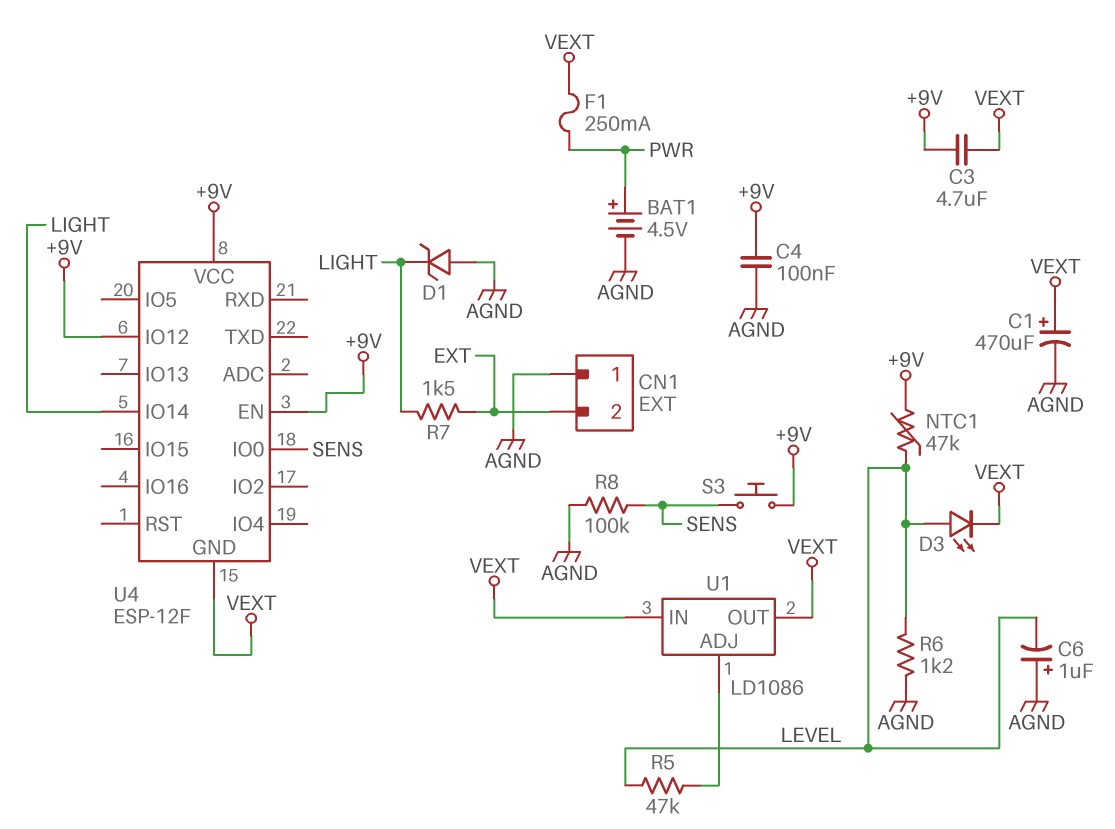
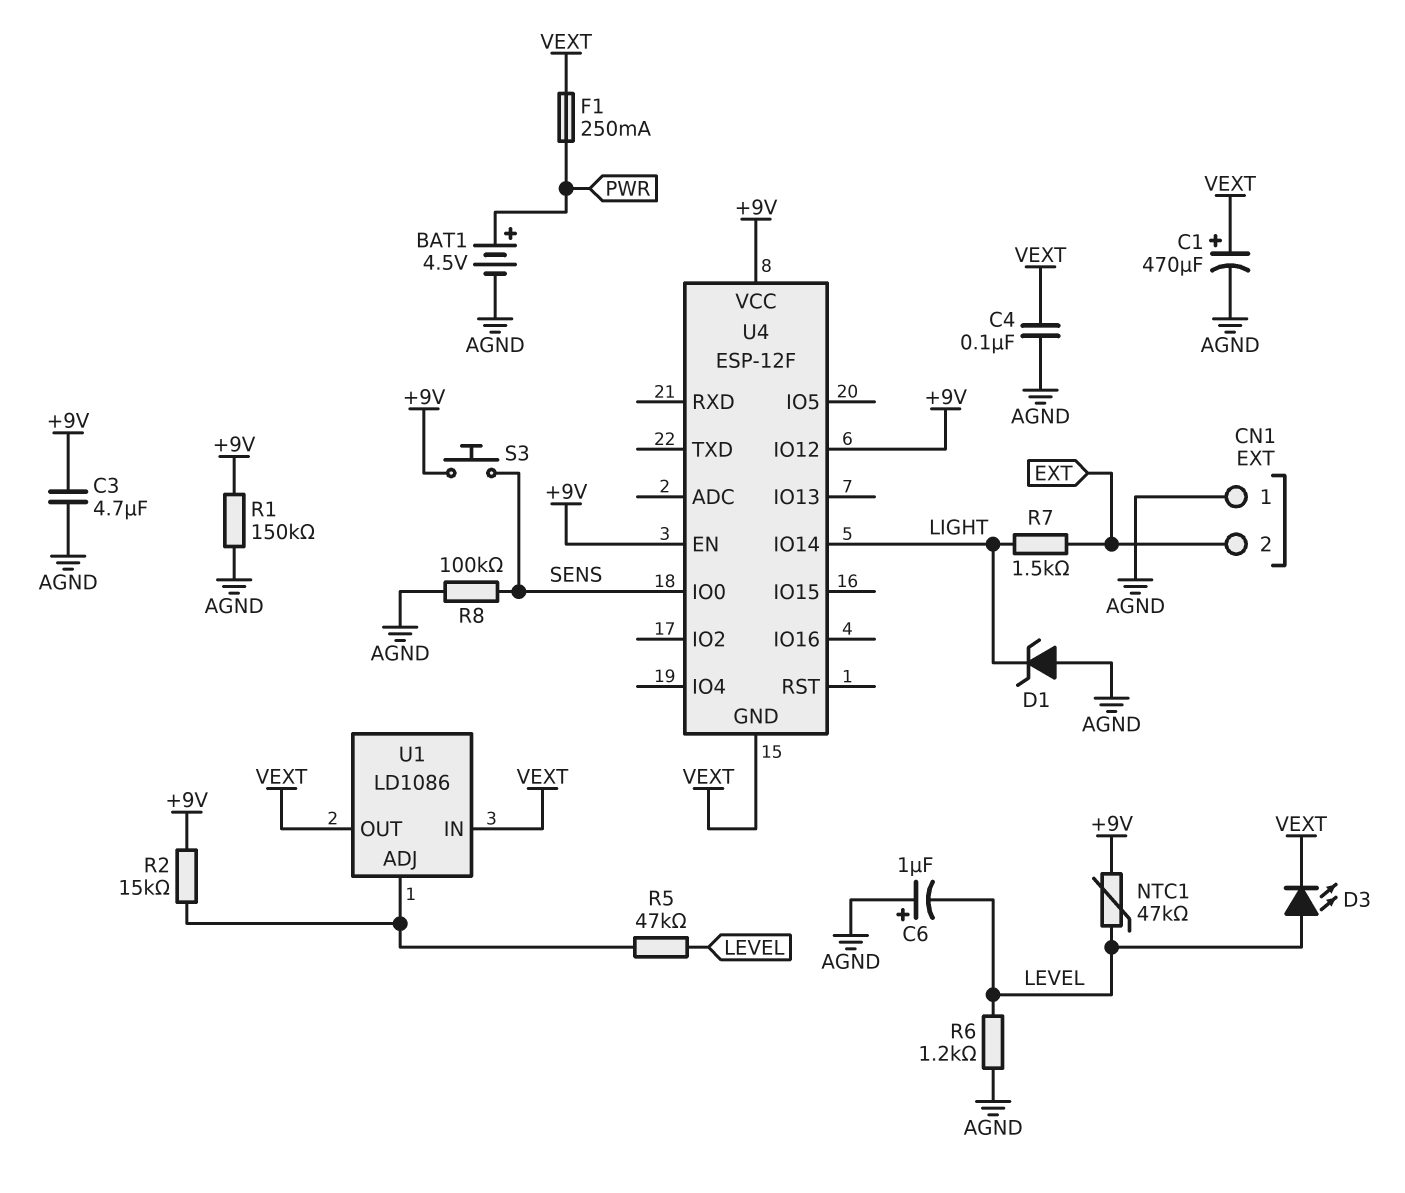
C3: 4.7uF (+9V, VEXT) -> 4.7uF (+9V, AGND)
C4: 100nF (+9V, AGND) -> 100nF (AGND, VEXT)
R1: none -> 150k (+9V, AGND)
R2: none -> 15k (+9V, U1/ADJ)

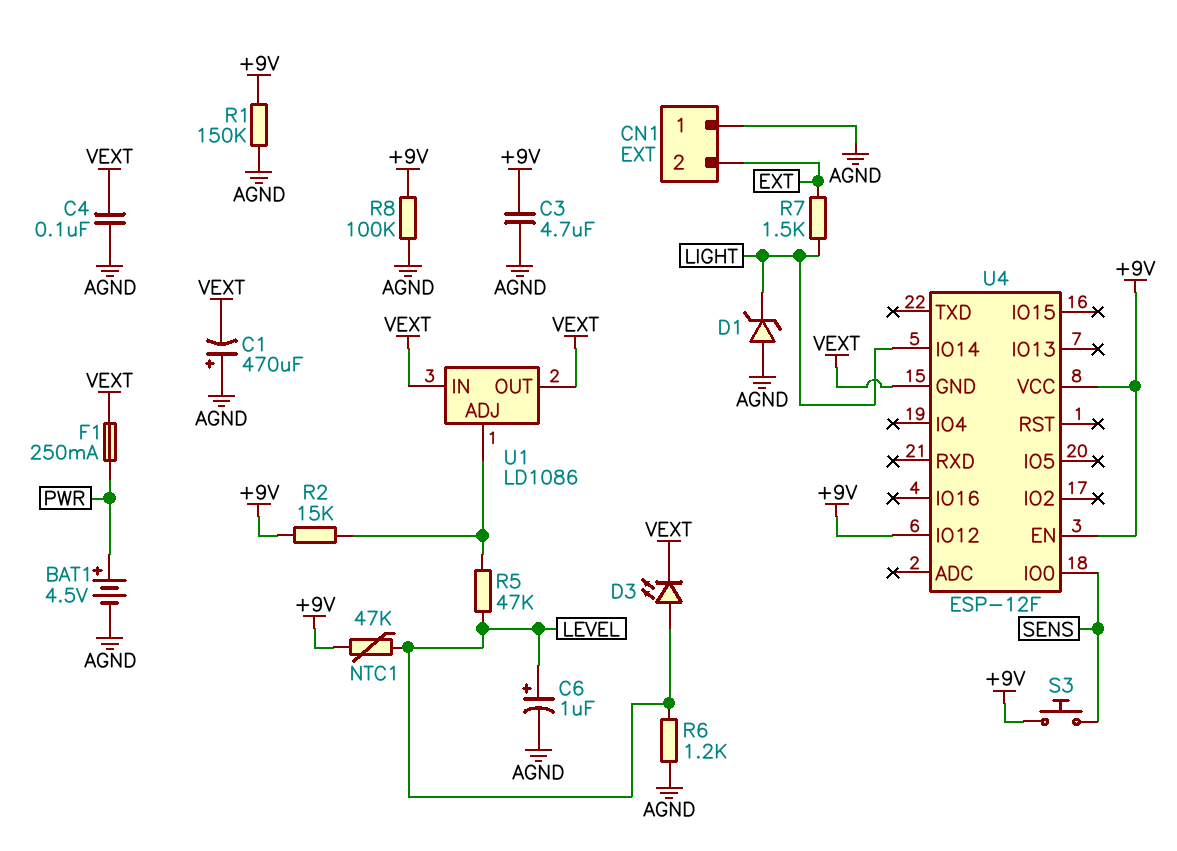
C1: 470uF (plus VEXT, minus AGND) -> 470uF (plus AGND, minus VEXT)
C6: 1uF (plus AGND, minus LEVEL) -> 1uF (plus LEVEL, minus AGND)
R8: 100k (AGND, SENS) -> 100k (+9V, AGND)

